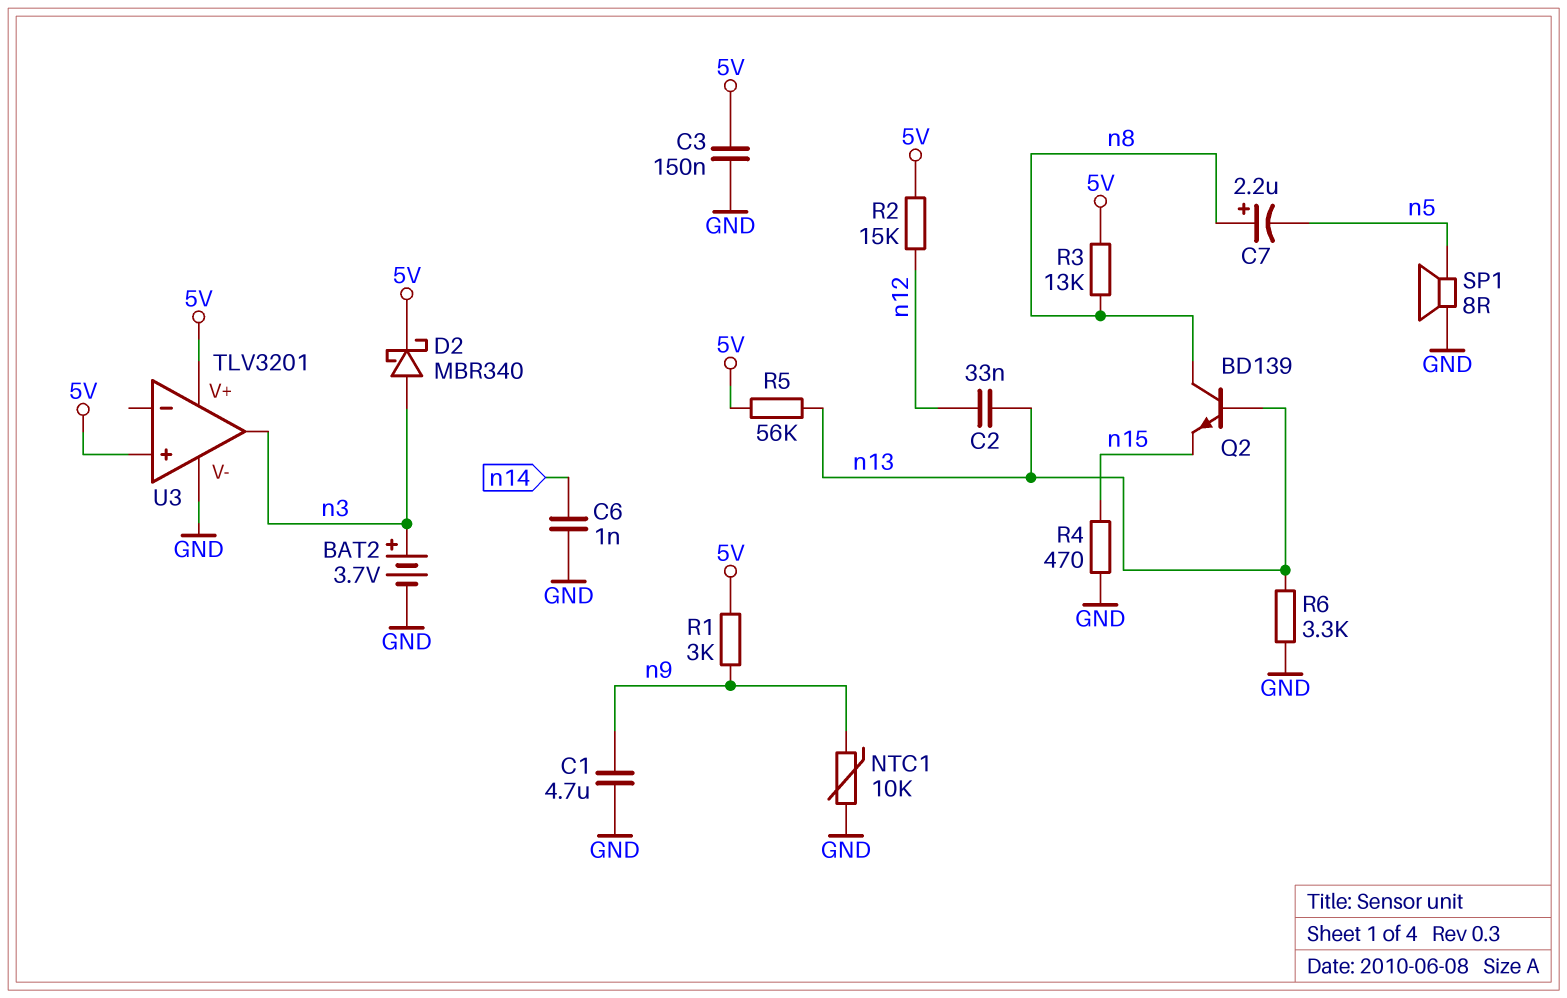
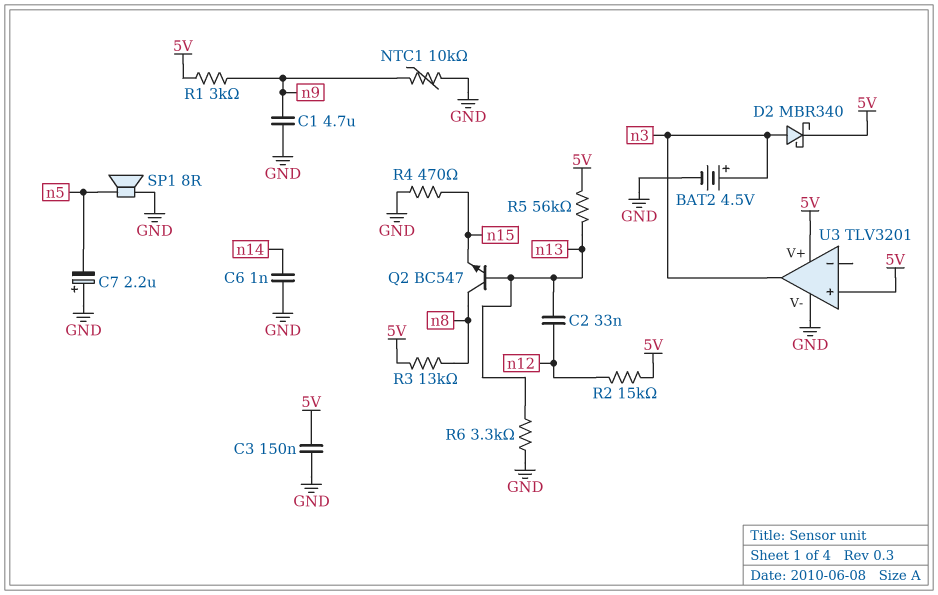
BAT2: 3.7V (plus n3, minus GND) -> 4.5V (plus n3, minus GND)
C7: 2.2uF (plus n8, minus n5) -> 2.2uF (plus GND, minus n5)
Q2: NPN BD139 (B n13, C n8, E n15) -> NPN BC547 (B n13, C n8, E n15)

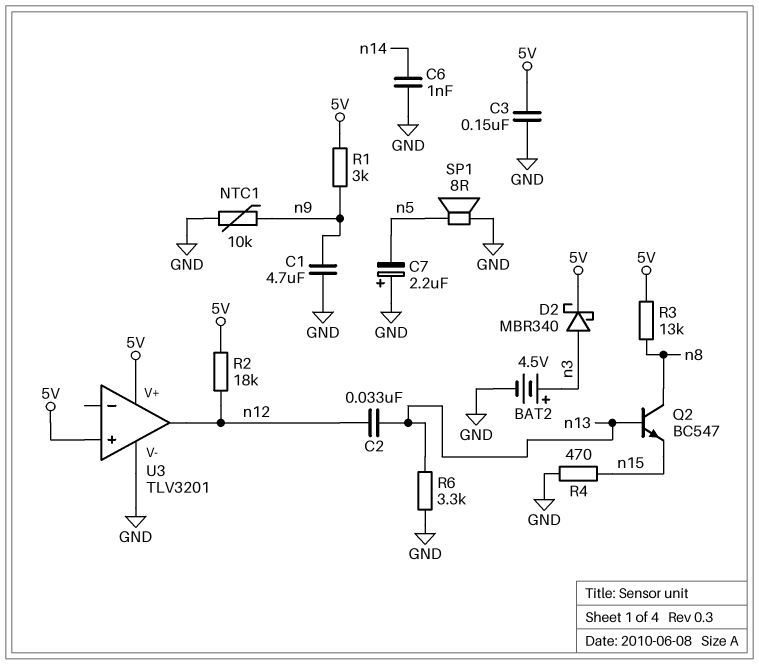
R2: 15k (5V, n12) -> 18k (5V, n12)
R5: 56k (5V, n13) -> none
U3 pin out: n3 -> n12

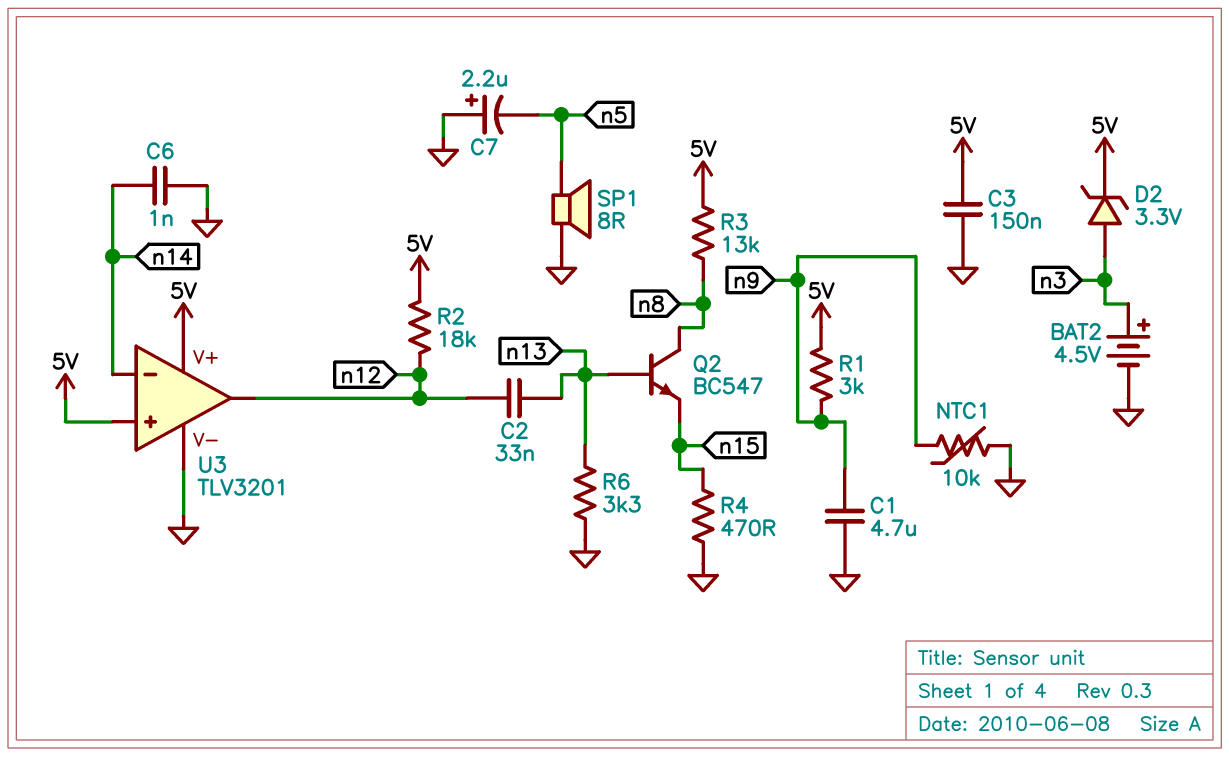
D2: schottky MBR340 (A n3, K 5V) -> zener 3.3V (A n3, K 5V)
U3 pin in-: none -> n14

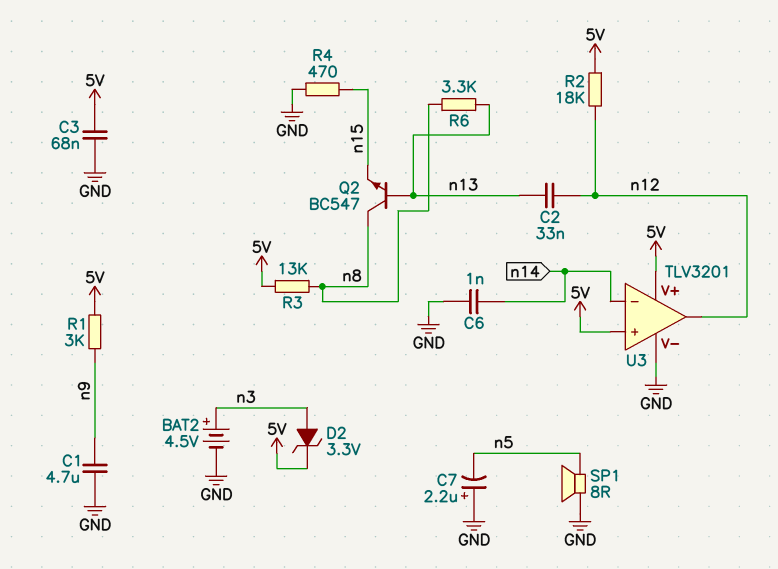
C3: 150nF (5V, GND) -> 68nF (5V, GND)
NTC1: 10k (GND, n9) -> none
R6: 3.3k (GND, n13) -> 3.3k (n8, n13)

